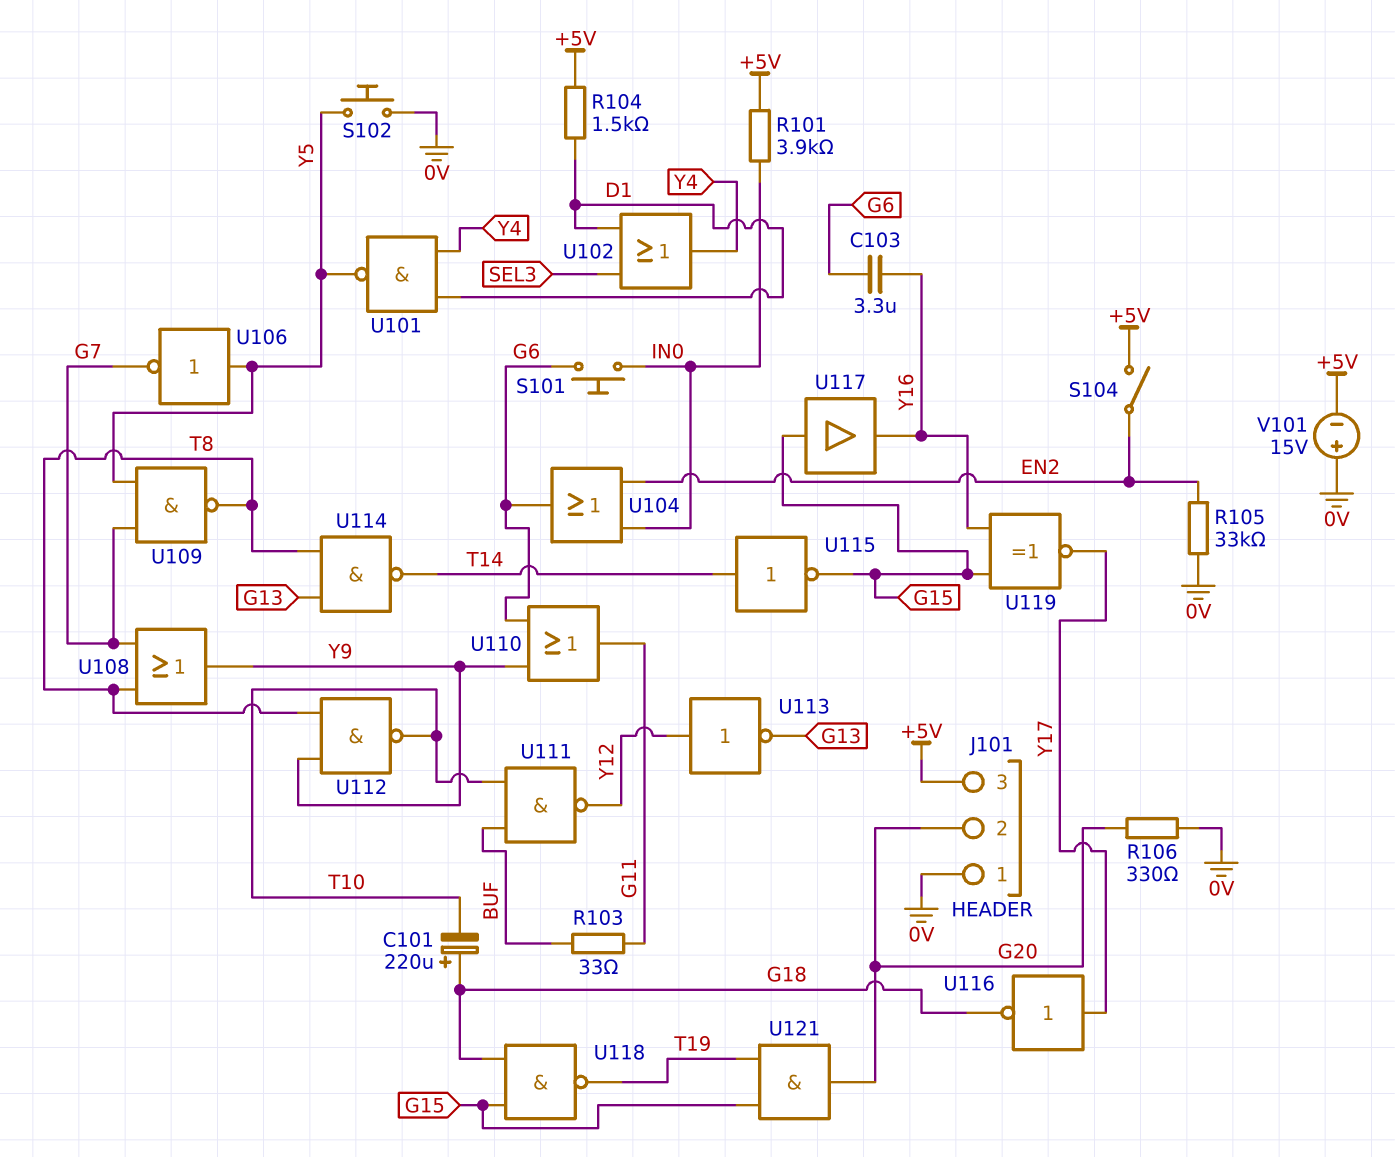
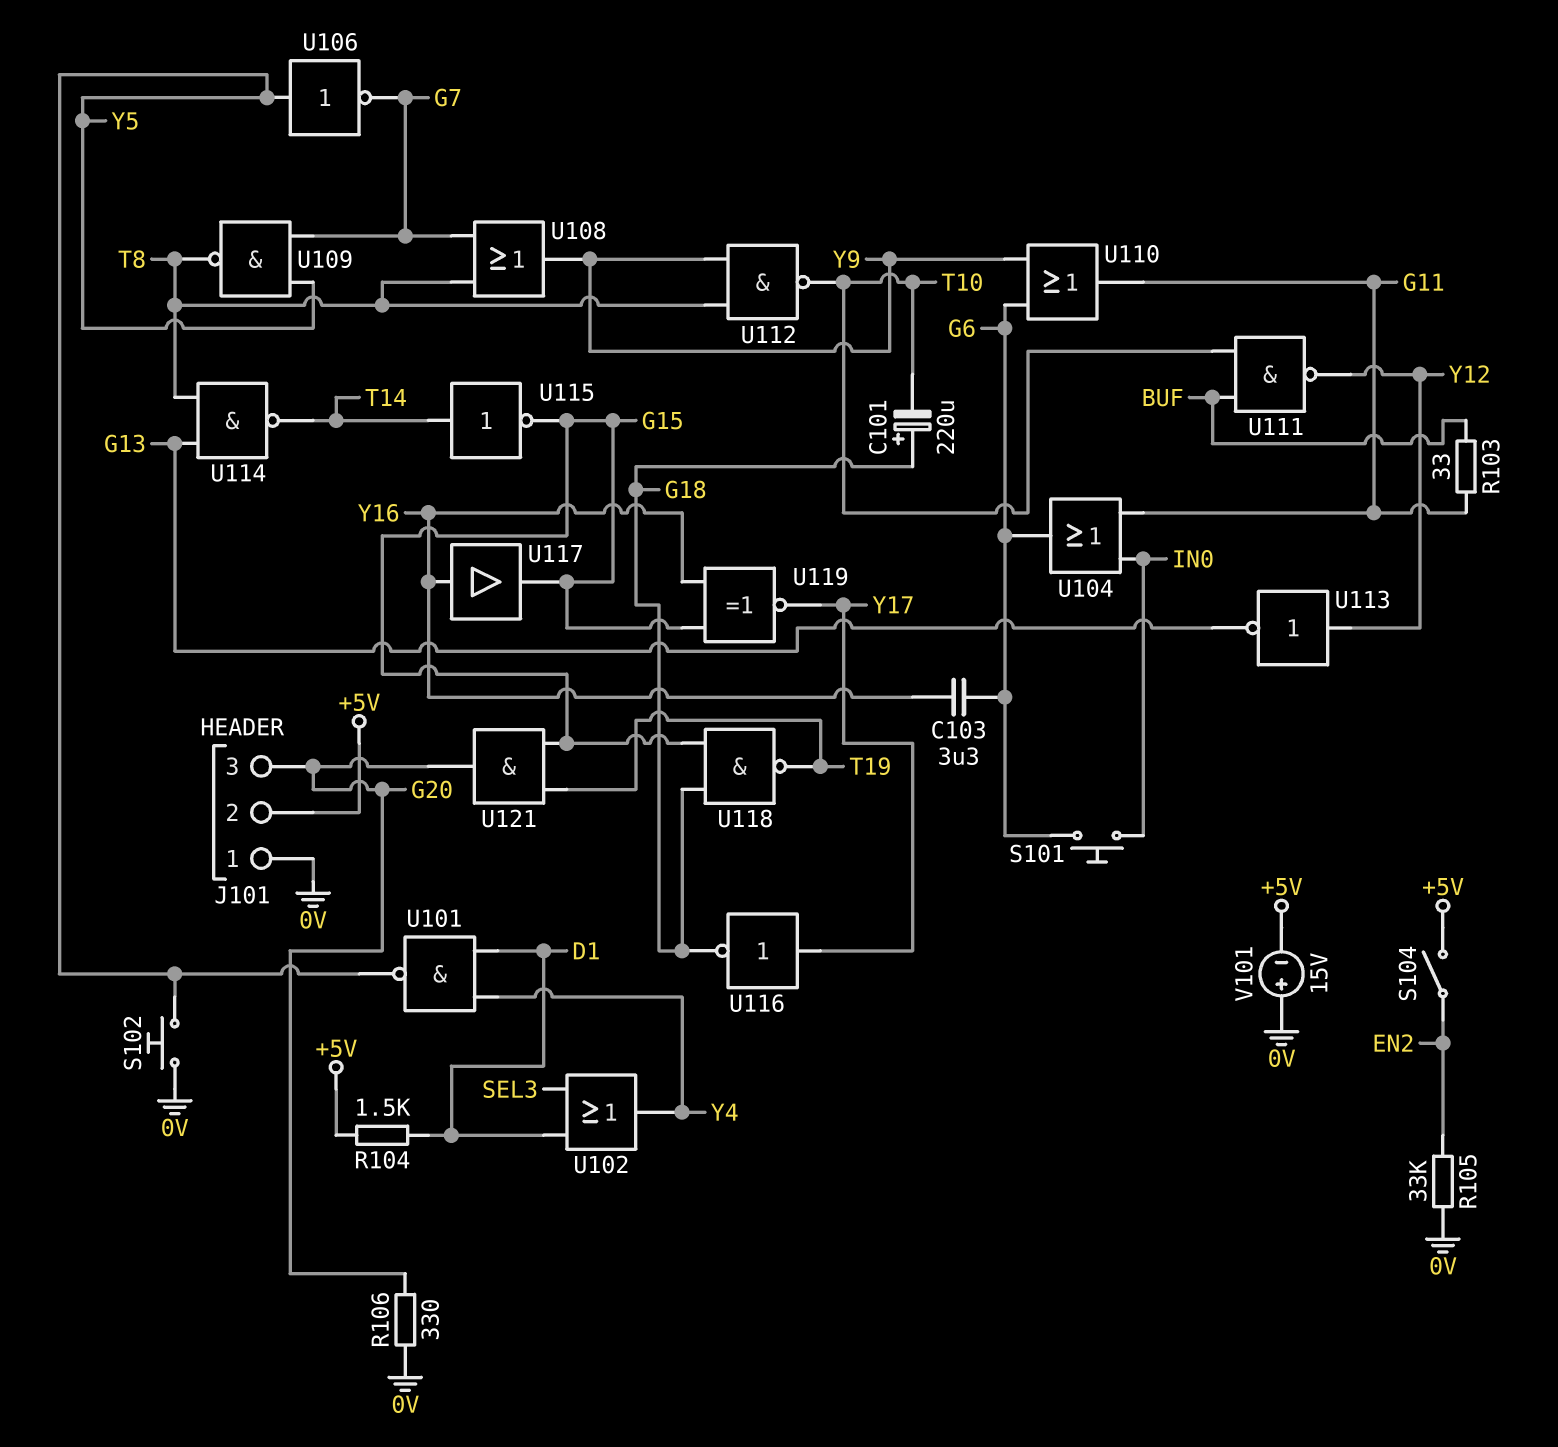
J101 pin 2: G20 -> +5V
J101 pin 3: +5V -> G20
R101: 3.9k (+5V, IN0) -> none
U104: OR (in EN2, in IN0, out G6) -> OR (in G11, in IN0, out G6)
U117: buffer (in G15, out Y16) -> buffer (in Y16, out G15)

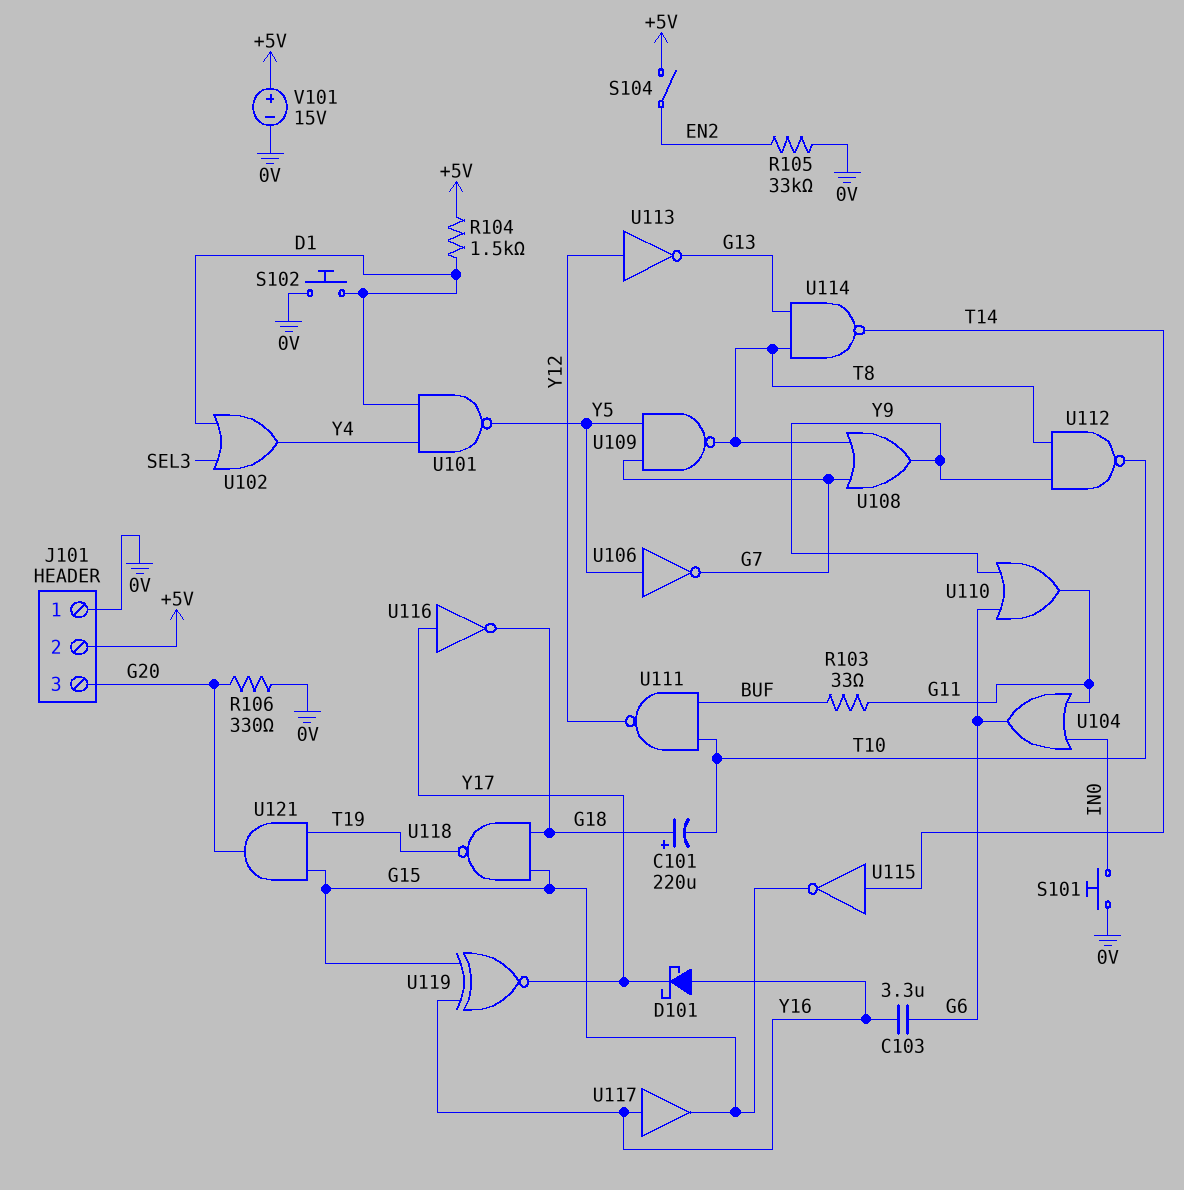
D101: none -> schottky (A Y16, K Y17)
S101: button (G6, IN0) -> button (0V, IN0)
S102: button (0V, Y5) -> button (0V, D1)
V101: 15V (plus 0V, minus +5V) -> 15V (plus +5V, minus 0V)

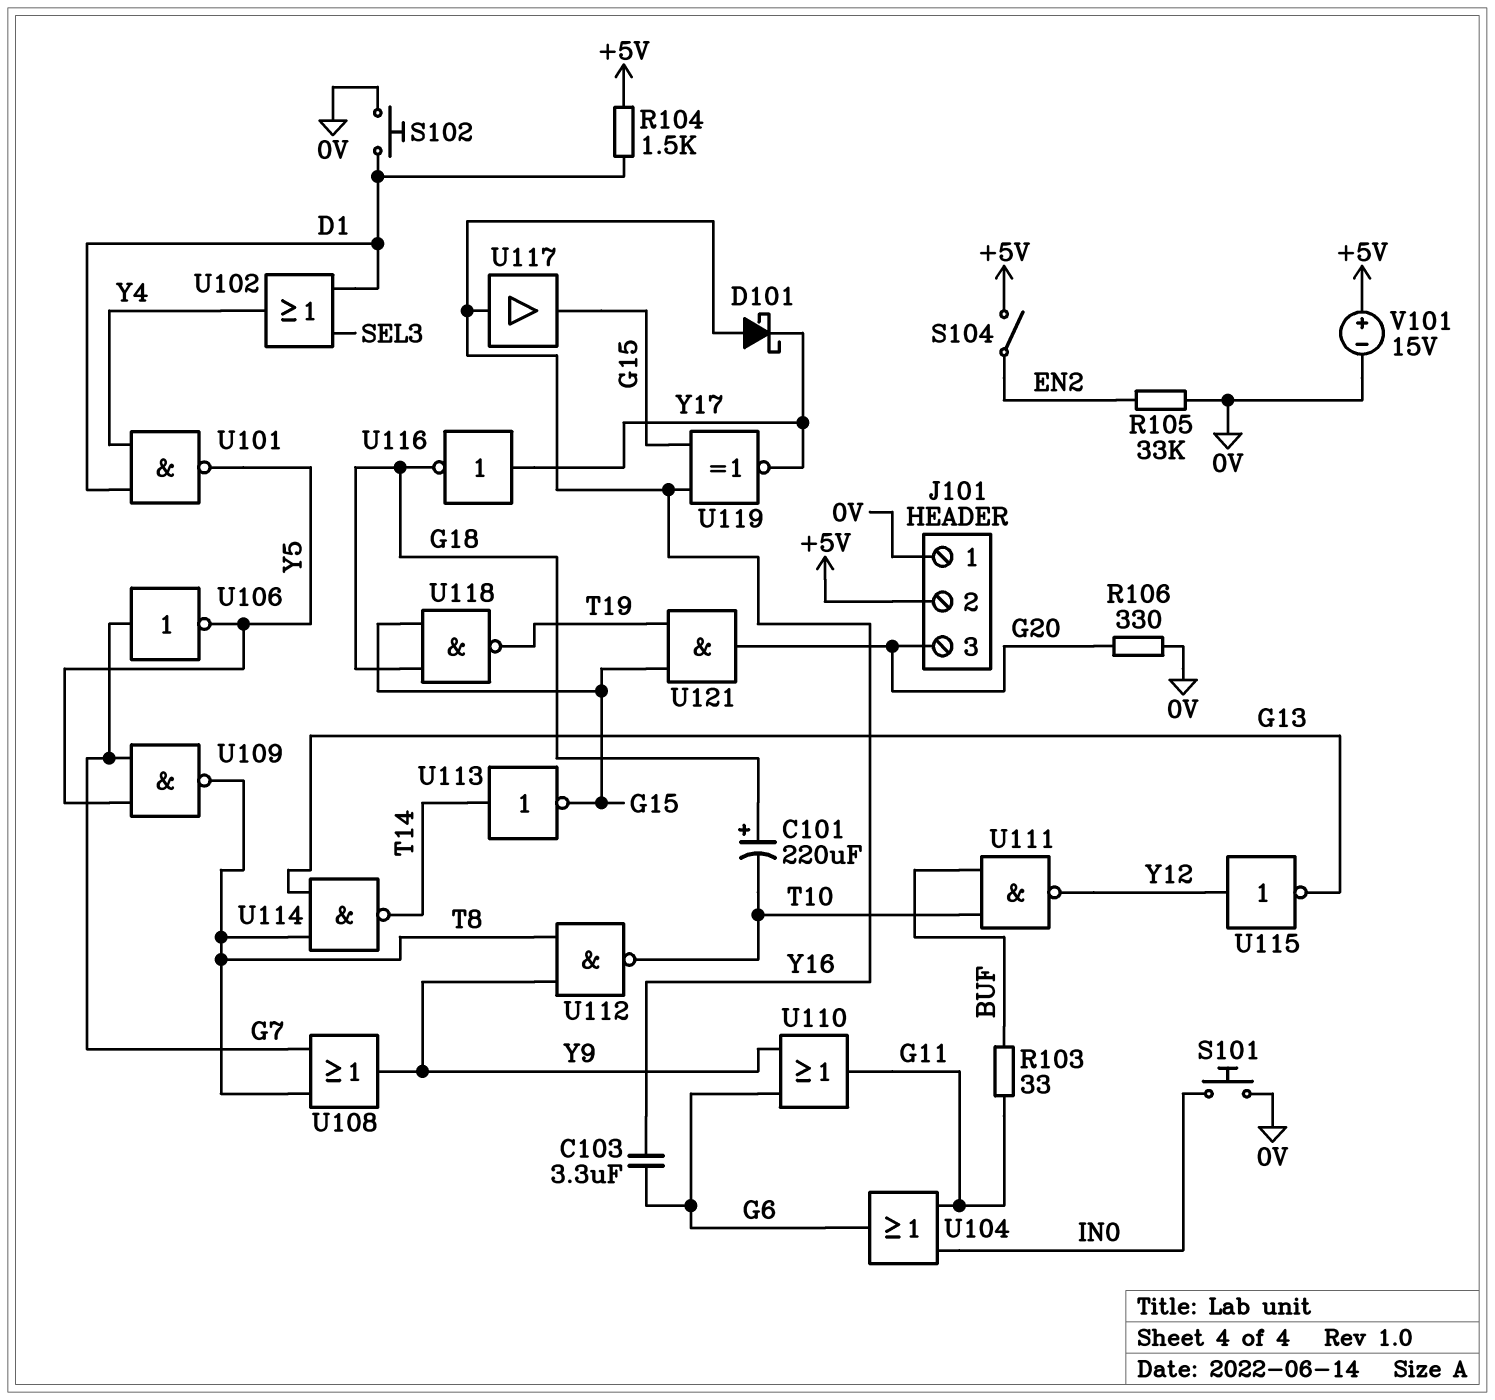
U106: NOT (in Y5, out G7) -> NOT (in G7, out Y5)
U113: NOT (in Y12, out G13) -> NOT (in T14, out G15)
U115: NOT (in T14, out G15) -> NOT (in Y12, out G13)

